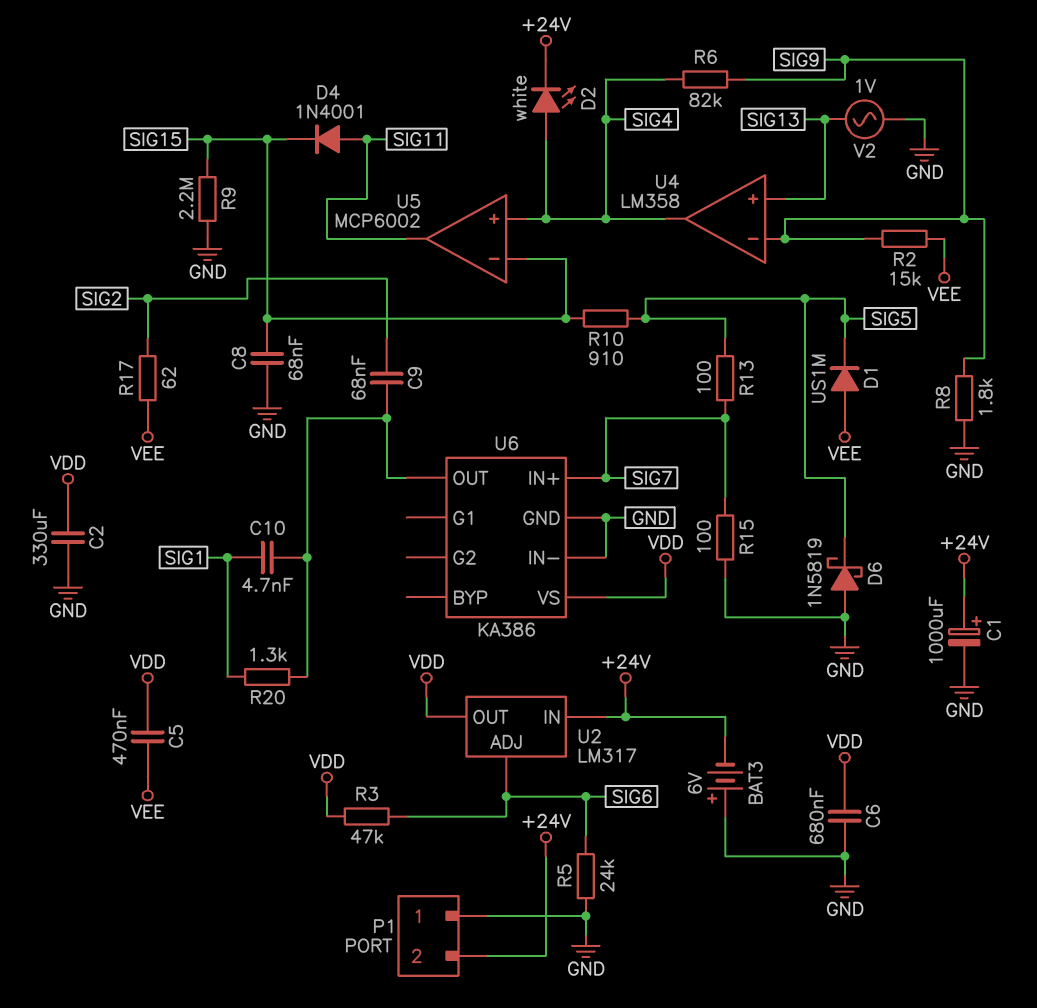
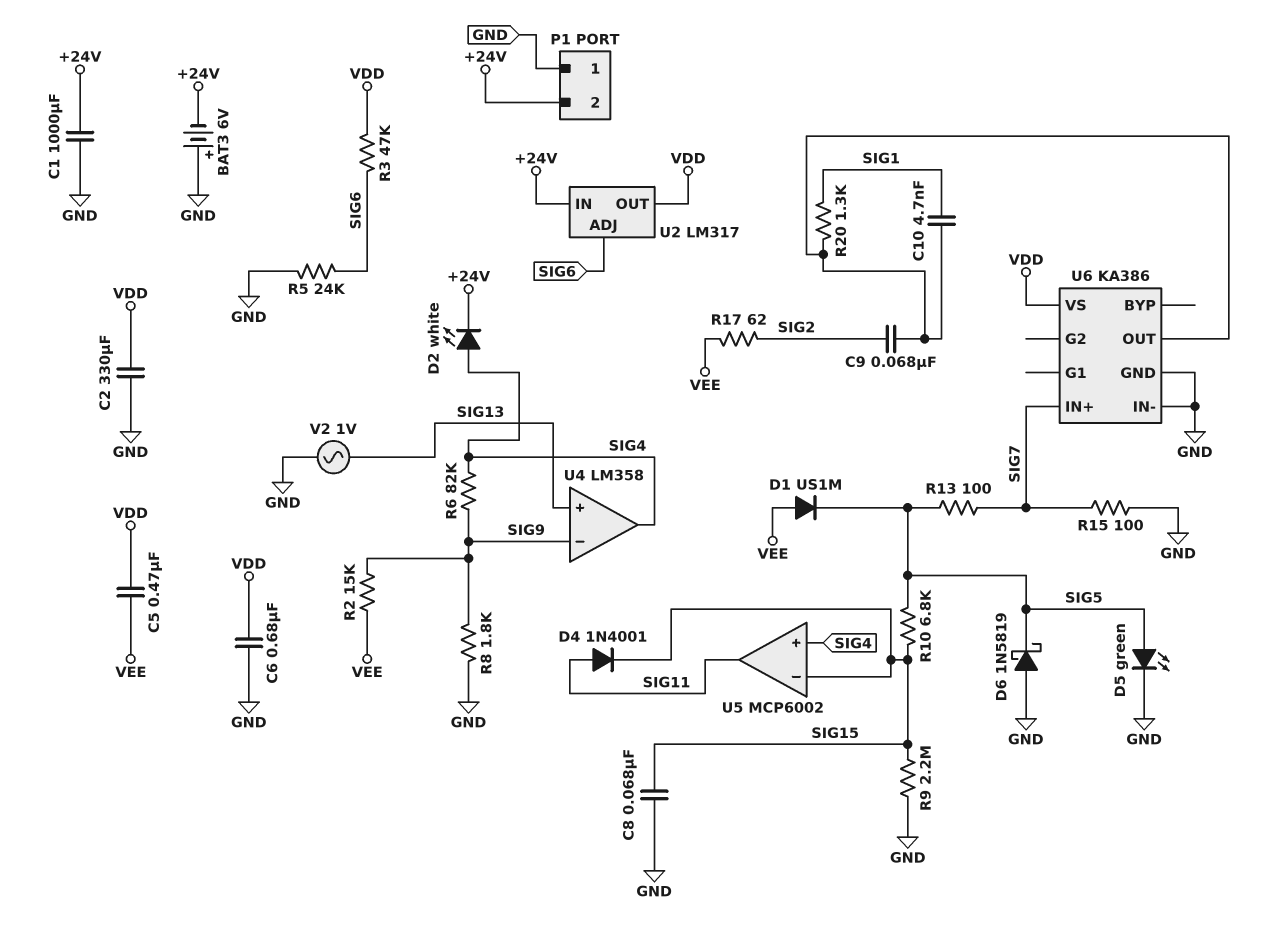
C1: 1000uF (plus +24V, minus GND) -> 1000uF (+24V, GND)
D5: none -> LED green (A SIG5, K GND)
R10: 910 (SIG5, SIG15) -> 6.8k (SIG5, SIG15)

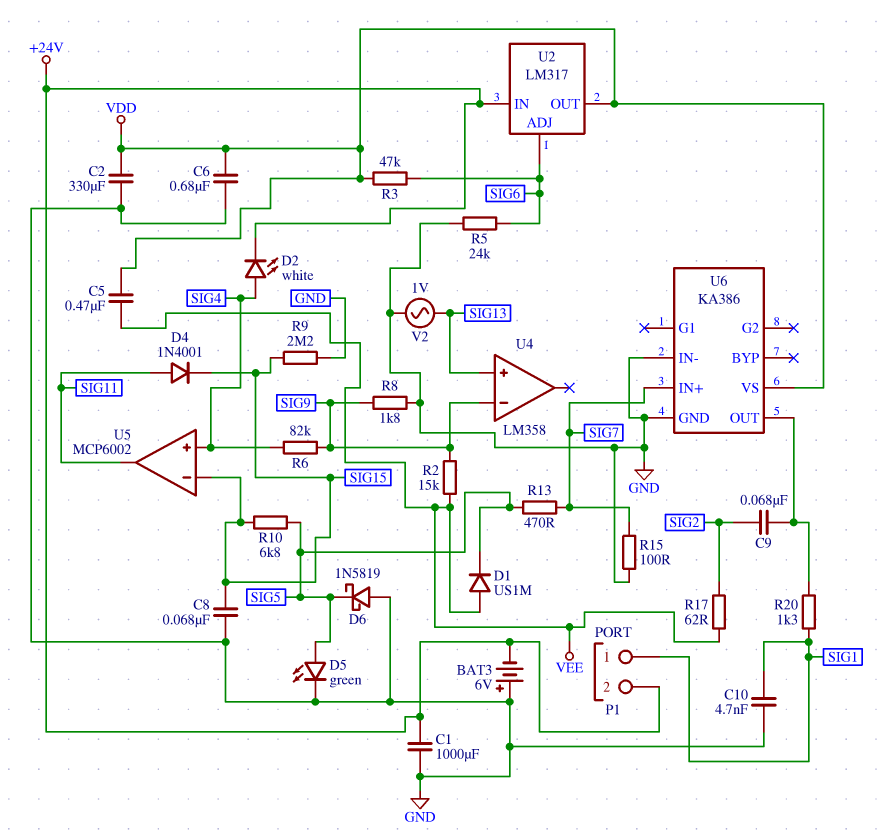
C10: 4.7nF (SIG1, U6/OUT) -> 4.7nF (GND, SIG1)
P1 pin 1: GND -> SIG1
R13: 100 (SIG5, SIG7) -> 470 (SIG5, SIG7)
U4 pin out: SIG4 -> none

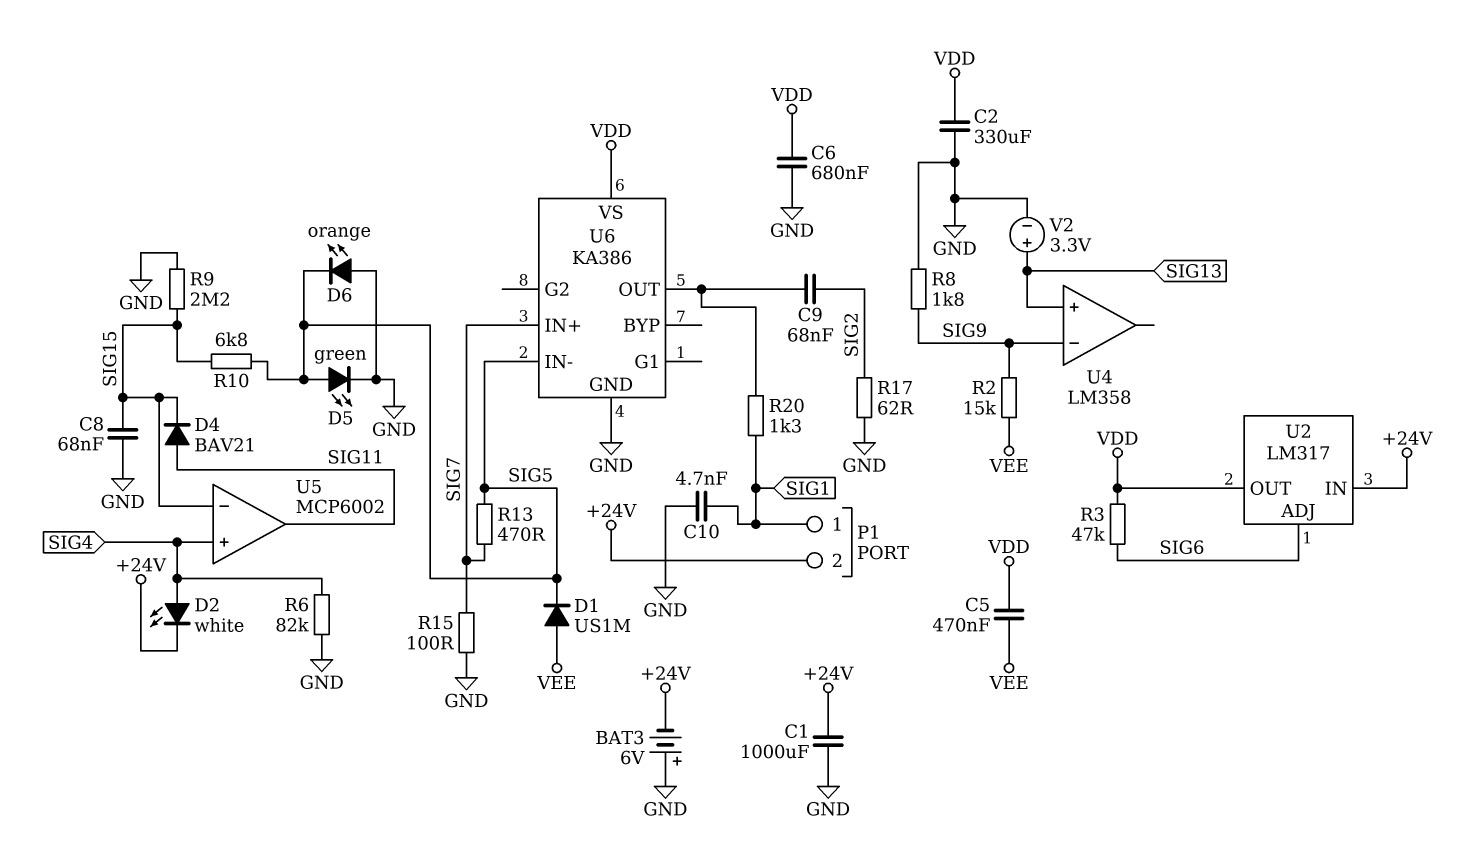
D4: diode 1N4001 (A SIG11, K SIG15) -> diode BAV21 (A SIG11, K SIG15)
D6: schottky 1N5819 (A GND, K SIG5) -> LED orange (A GND, K SIG5)
R5: 24k (GND, SIG6) -> none
R6: 82k (SIG4, SIG9) -> 82k (GND, SIG4)
R17: 62 (SIG2, VEE) -> 62 (GND, SIG2)
U6 pin IN-: GND -> SIG5
V2: AC 1V (GND, SIG13) -> 3.3V (plus SIG13, minus GND)

